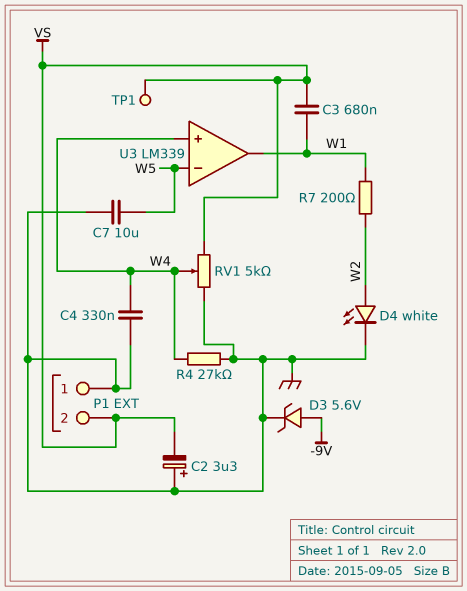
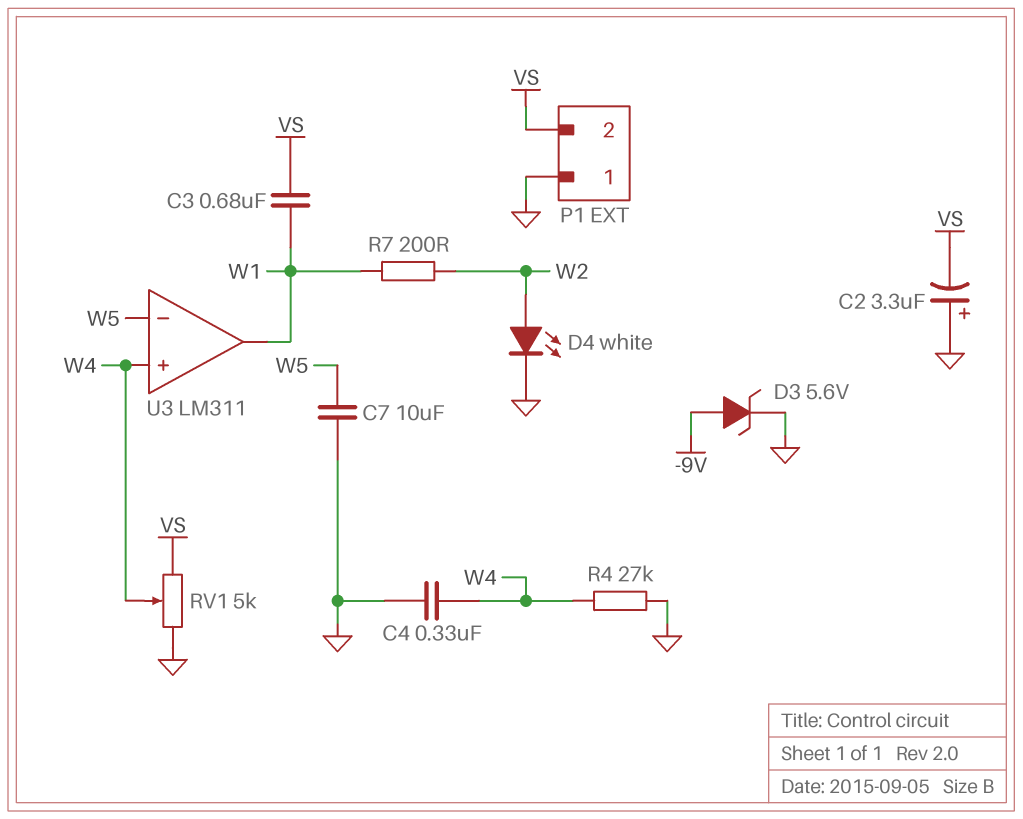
TP1: test point (VS) -> none
U3: LM339 -> LM311

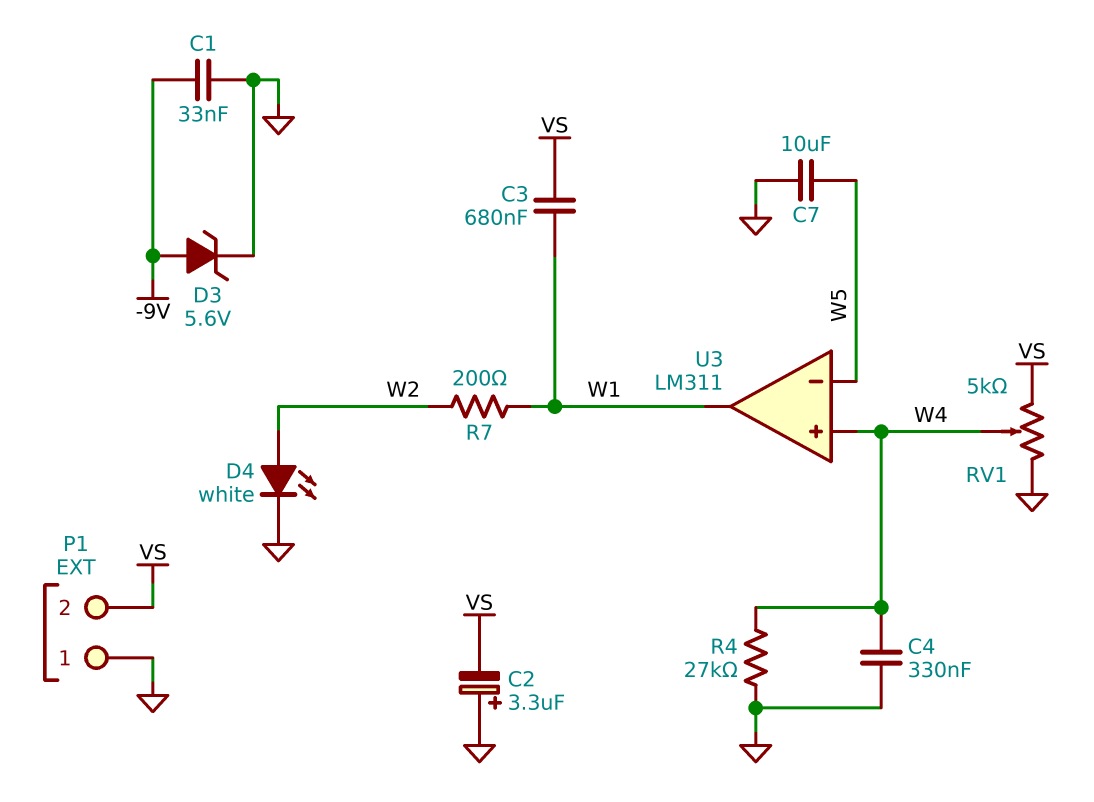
C1: none -> 33nF (-9V, GND)

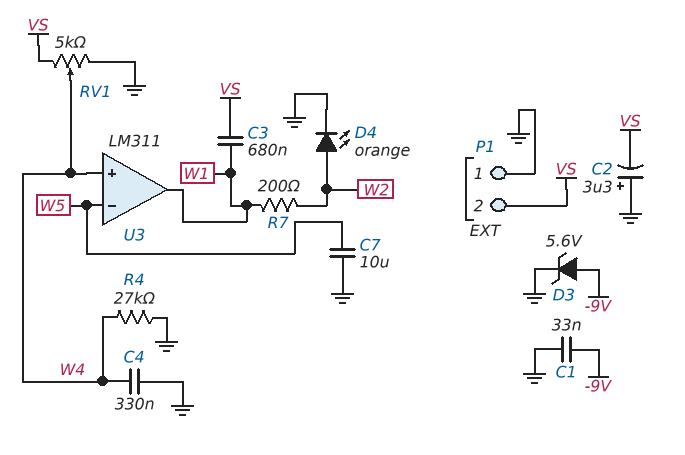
D4: LED white (A W2, K GND) -> LED orange (A W2, K GND)

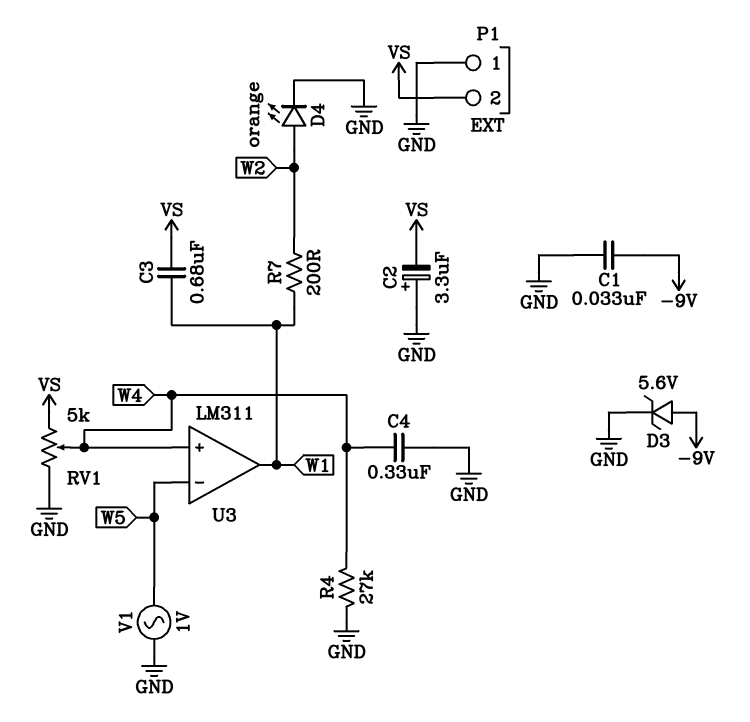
C7: 10uF (GND, W5) -> none
V1: none -> AC 1V (GND, W5)

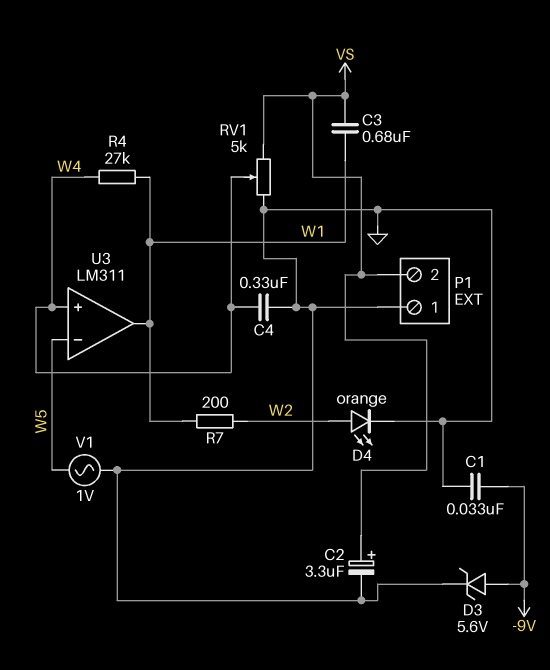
C2: 3.3uF (plus GND, minus VS) -> 3.3uF (plus VS, minus GND)
R4: 27k (GND, W4) -> 27k (W1, W4)

